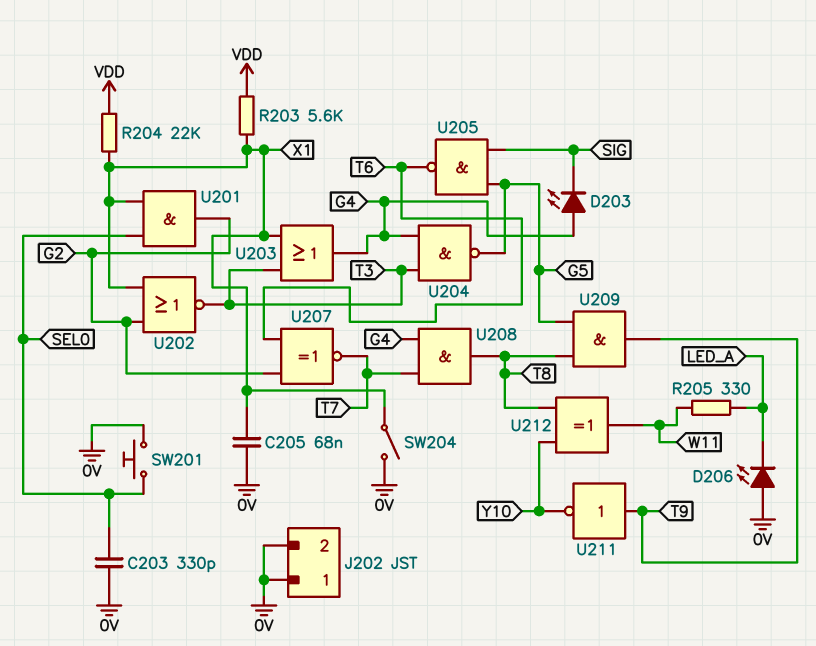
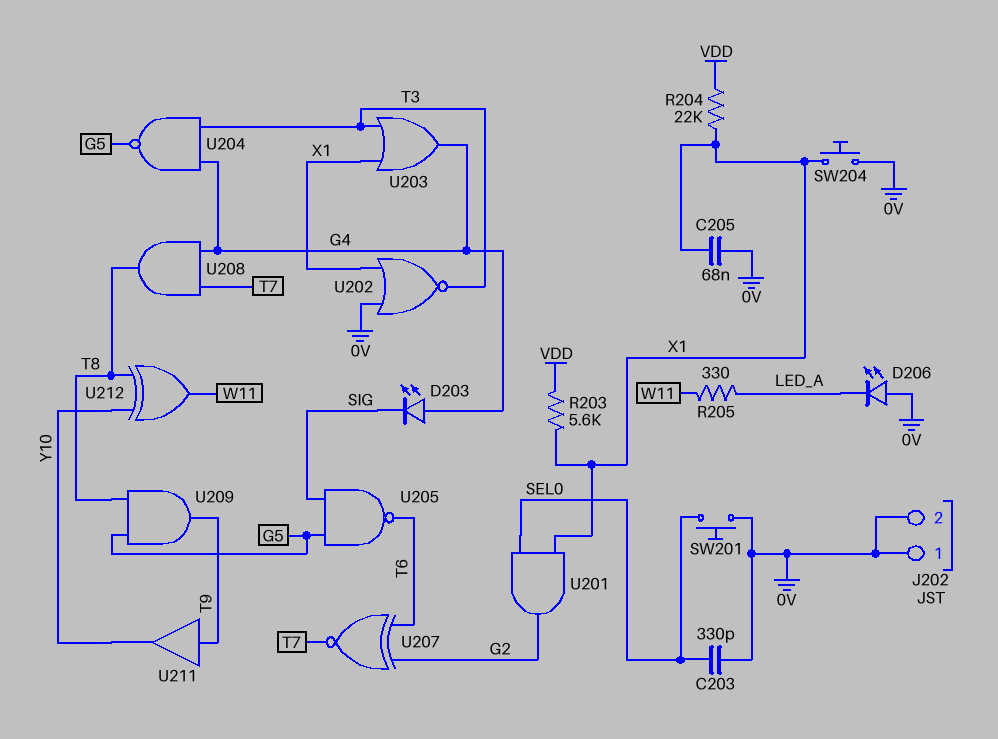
SW204: switch (0V, X1) -> button (0V, X1)
U202: NOR (in G2, in X1, out T3) -> NOR (in 0V, in X1, out T3)
U211: NOT (in T9, out Y10) -> buffer (in T9, out Y10)

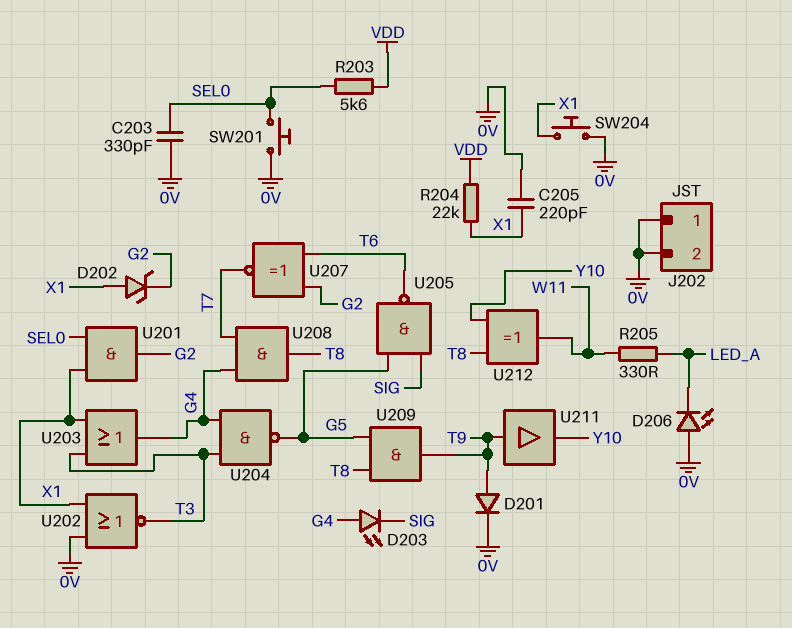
C205: 68nF (0V, X1) -> 220pF (0V, X1)
D201: none -> diode (A T9, K 0V)
D202: none -> zener (A X1, K G2)
R203: 5.6k (VDD, X1) -> 5.6k (SEL0, VDD)

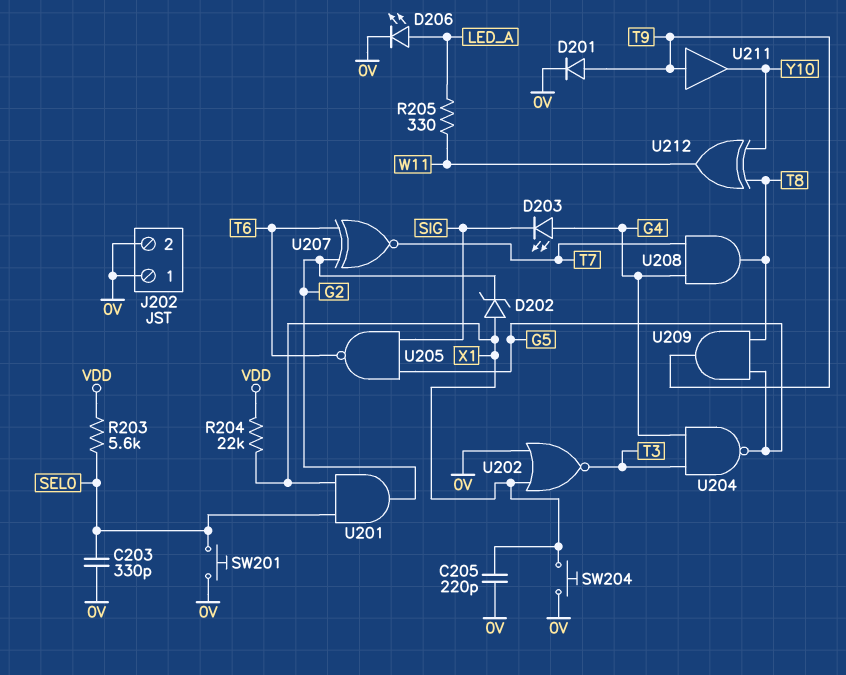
D206: LED (A 0V, K LED_A) -> LED (A LED_A, K 0V)
U203: OR (in T3, in X1, out G4) -> none

